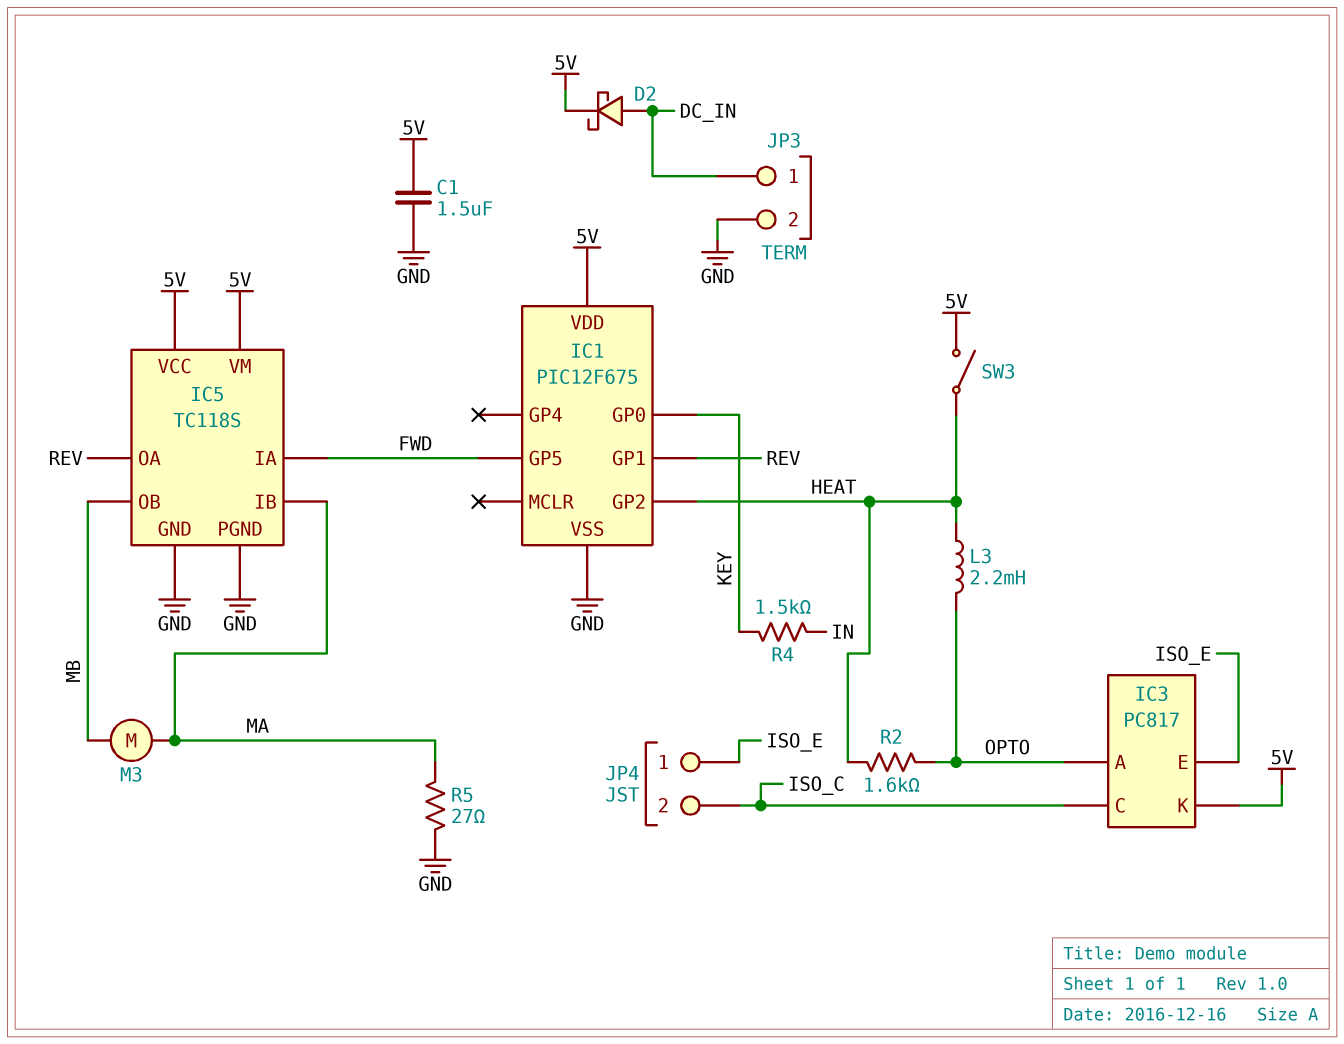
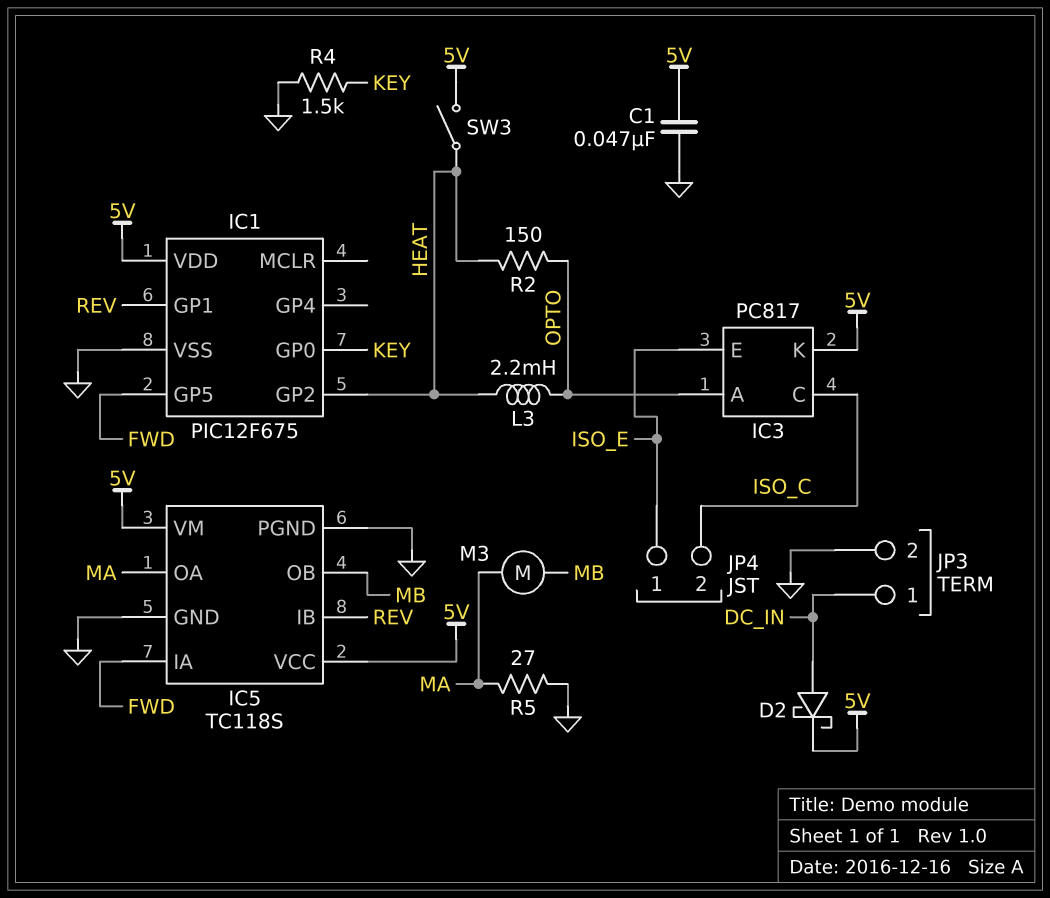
C1: 1.5uF (5V, GND) -> 47nF (5V, GND)
IC5 pin IB: MA -> REV
IC5 pin OA: REV -> MA
R2: 1.6k (HEAT, OPTO) -> 150 (HEAT, OPTO)
R4: 1.5k (IN, KEY) -> 1.5k (GND, KEY)

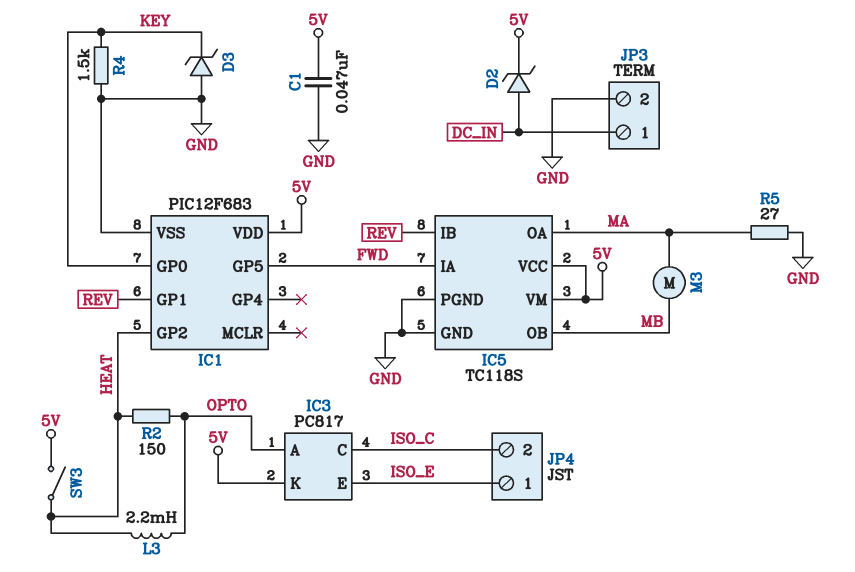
D2: schottky (A DC_IN, K 5V) -> zener (A DC_IN, K 5V)
D3: none -> zener (A GND, K KEY)
IC1: PIC12F675 -> PIC12F683

